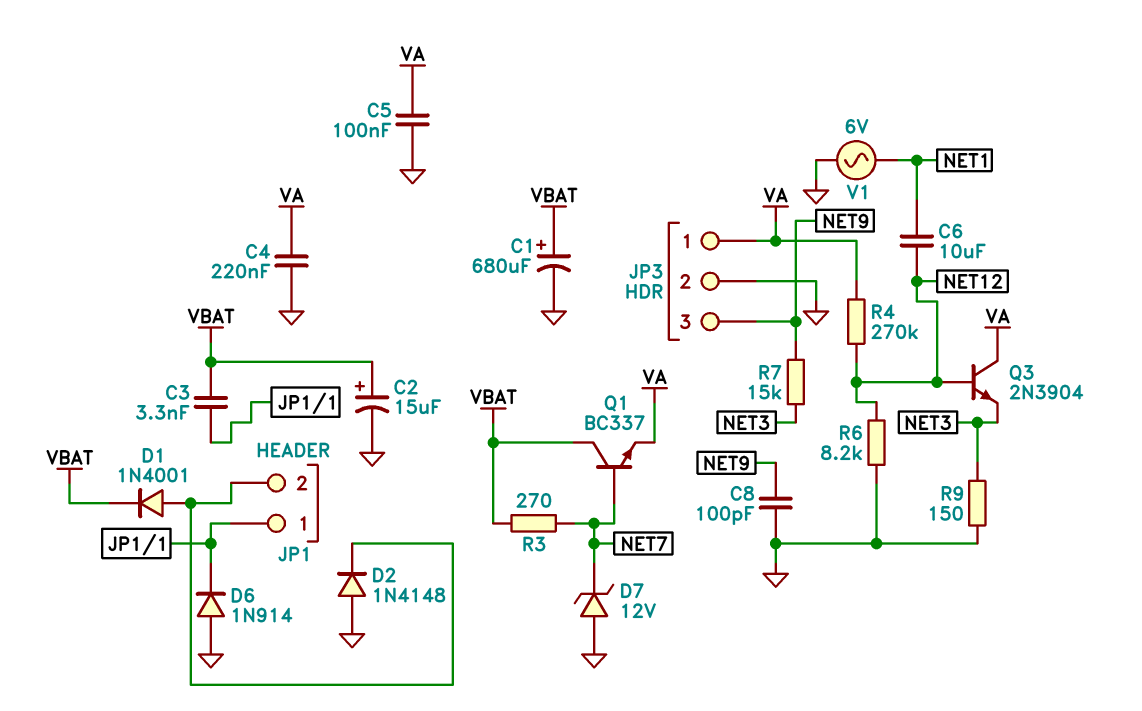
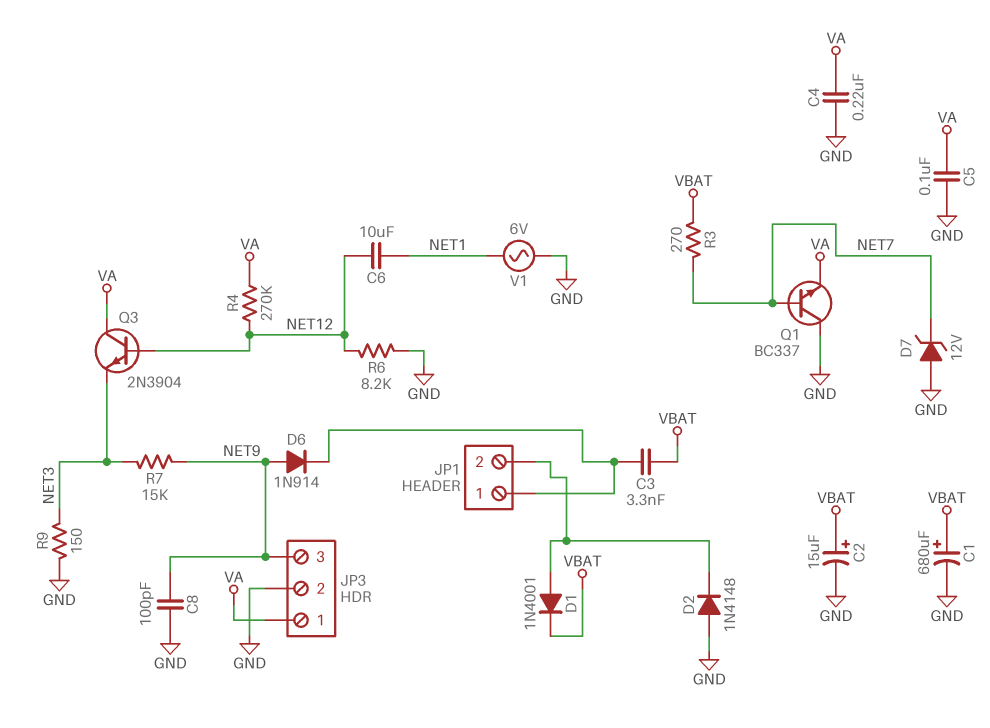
D6: diode 1N914 (A GND, K JP1/1) -> diode 1N914 (A NET9, K JP1/1)
Q1: NPN BC337 (B NET7, C VBAT, E VA) -> NPN BC337 (B NET7, C GND, E VA)

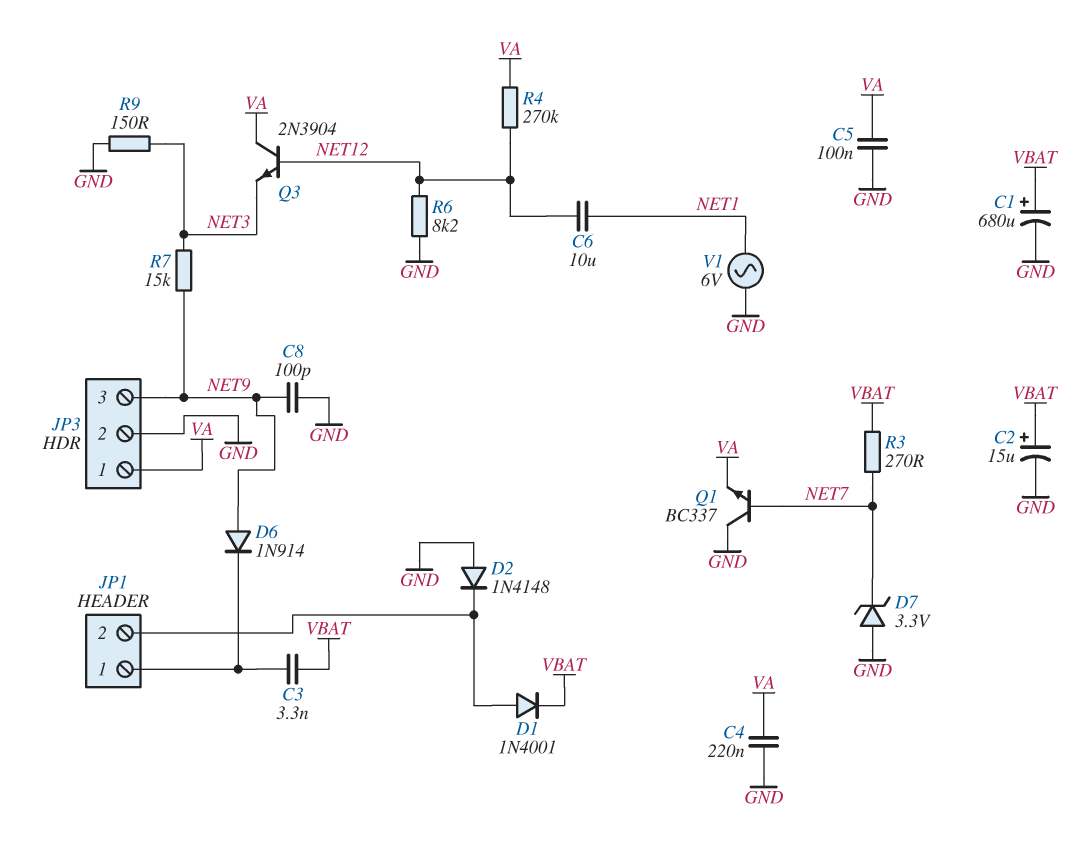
D7: zener 12V (A GND, K NET7) -> zener 3.3V (A GND, K NET7)

